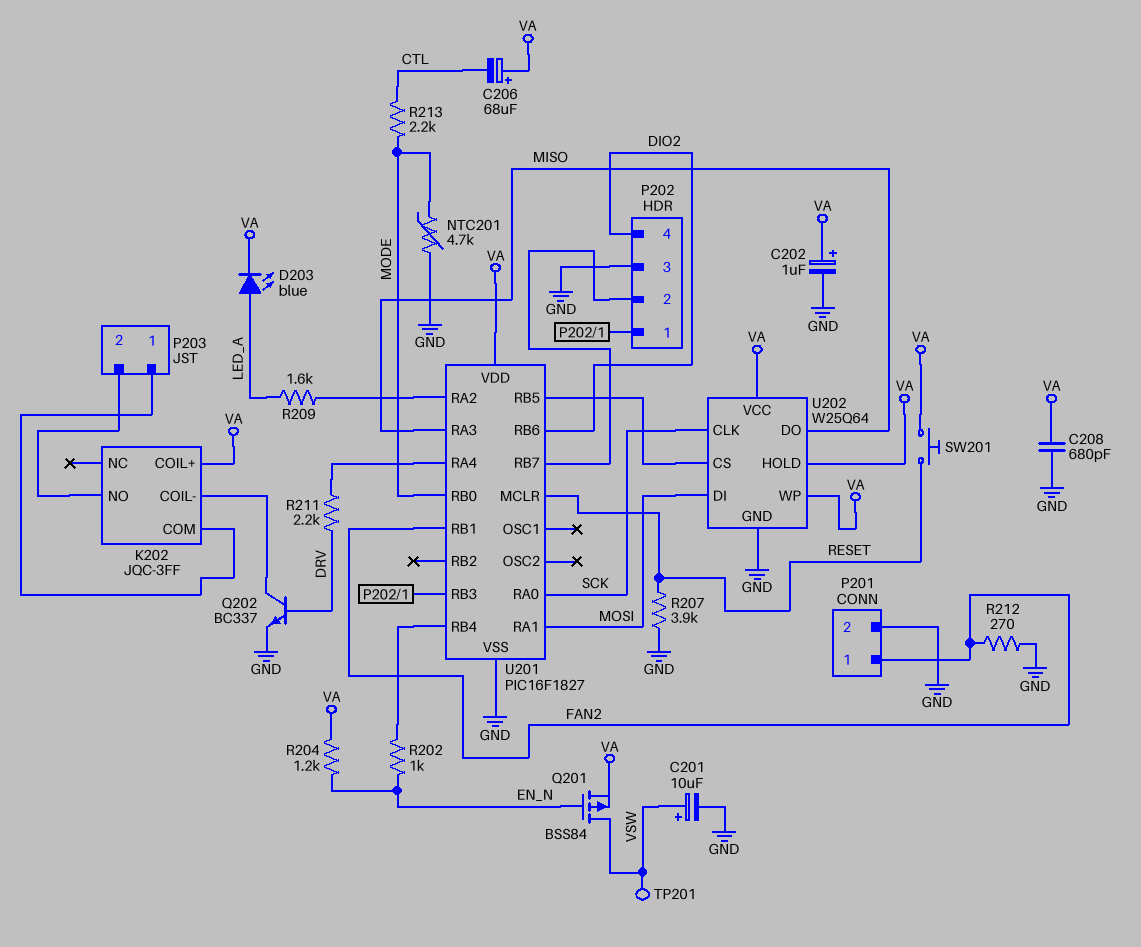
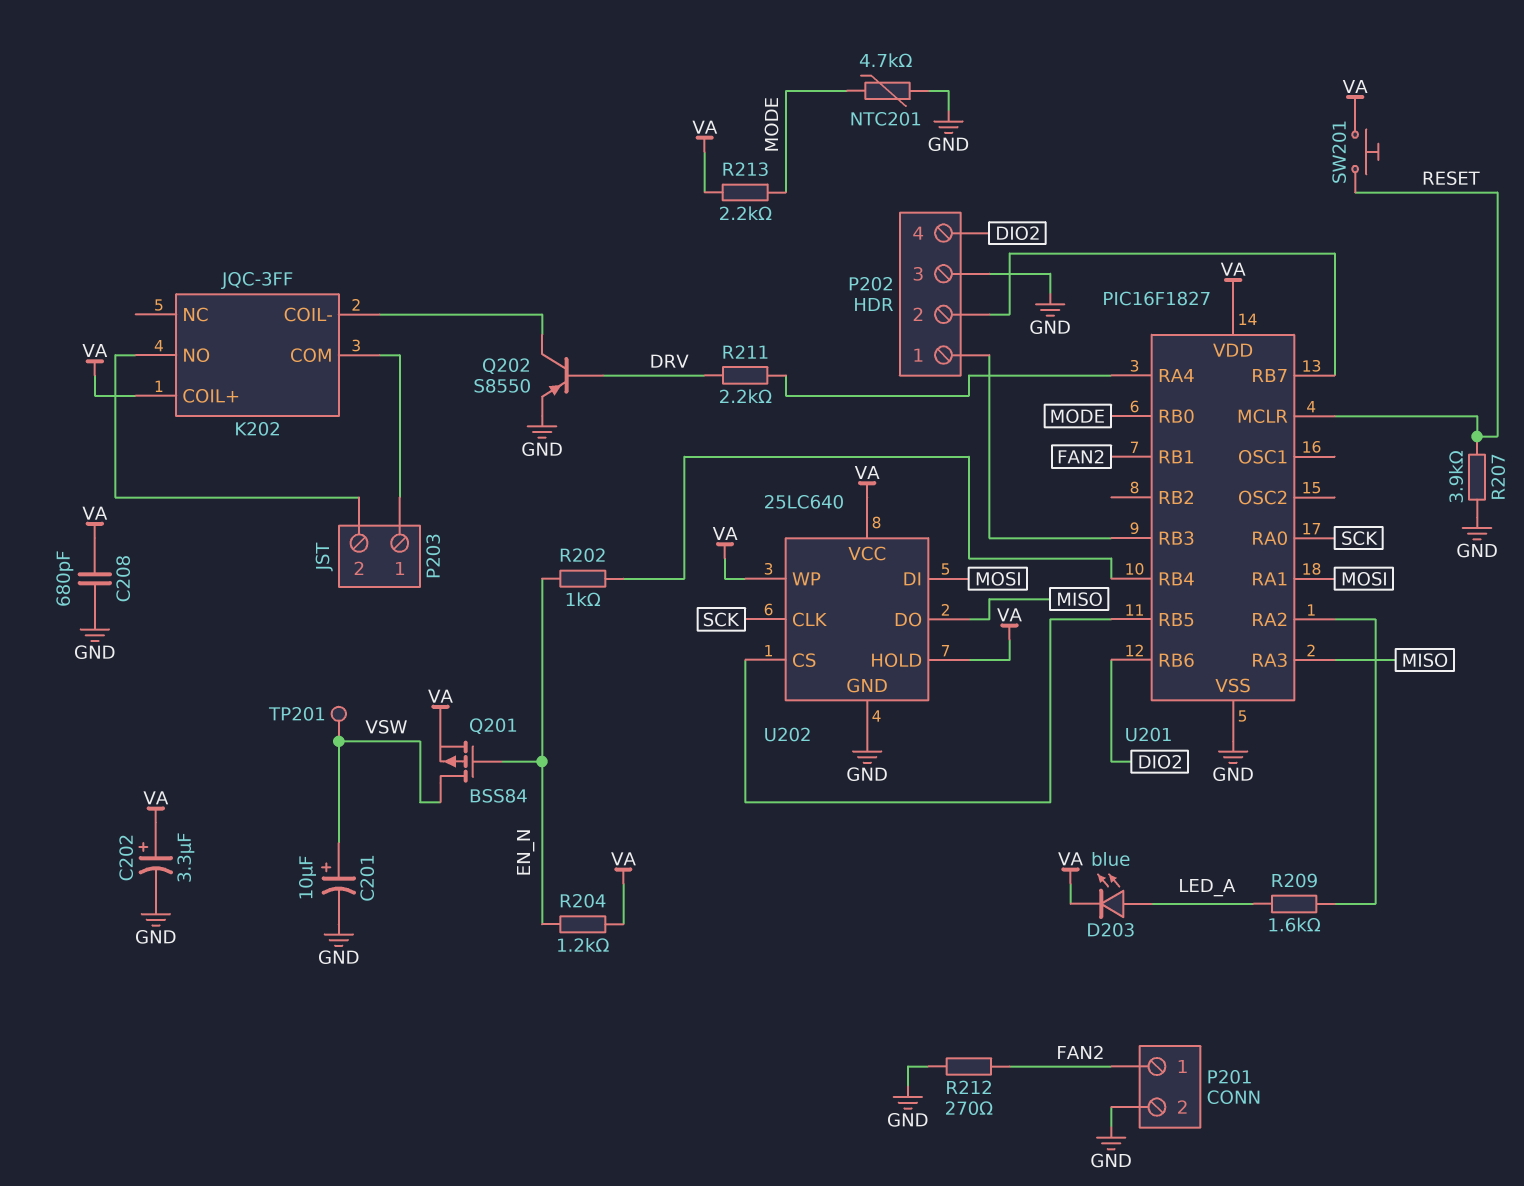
C202: 1uF (plus VA, minus GND) -> 3.3uF (plus VA, minus GND)
C206: 68uF (plus VA, minus CTL) -> none
Q202: NPN BC337 (B DRV, C K202/COIL-, E GND) -> PNP S8550 (B DRV, C K202/COIL-, E GND)
R213: 2.2k (CTL, MODE) -> 2.2k (MODE, VA)
U202: W25Q64 -> 25LC640

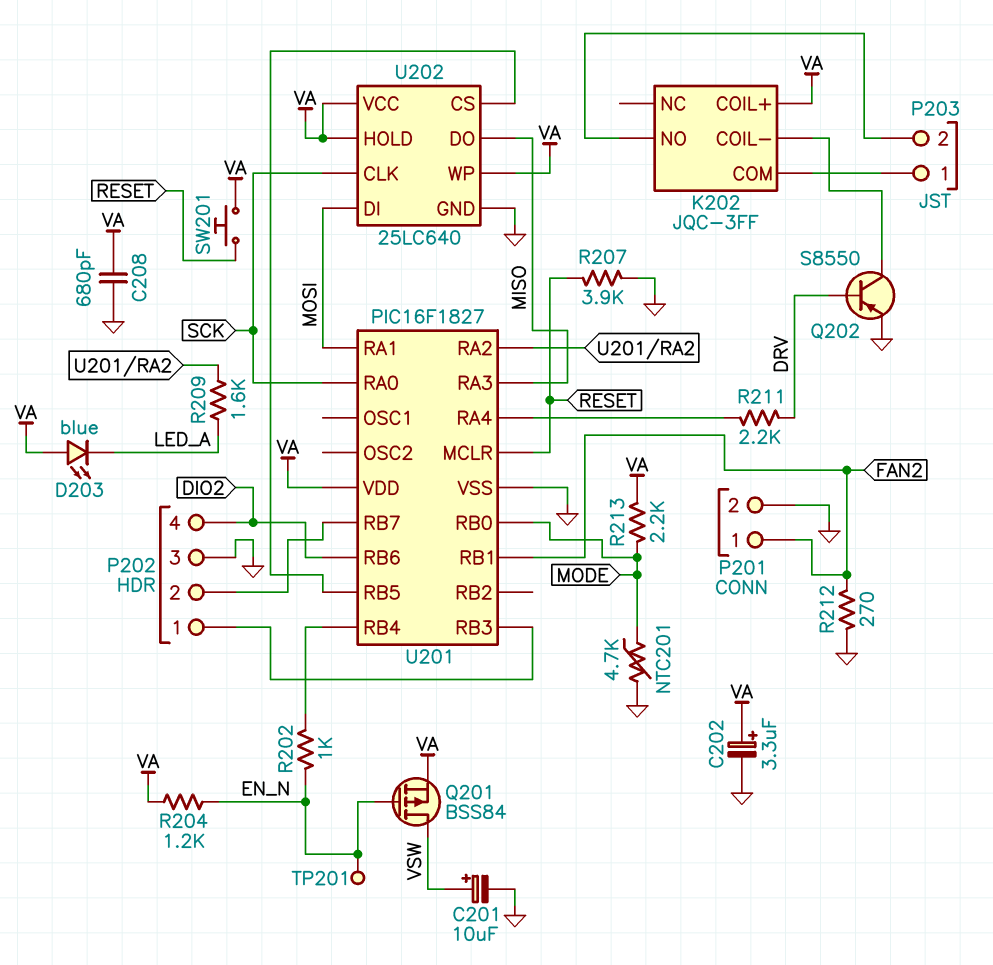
D203: LED blue (A LED_A, K VA) -> LED blue (A VA, K LED_A)
TP201: test point (VSW) -> test point (EN_N)

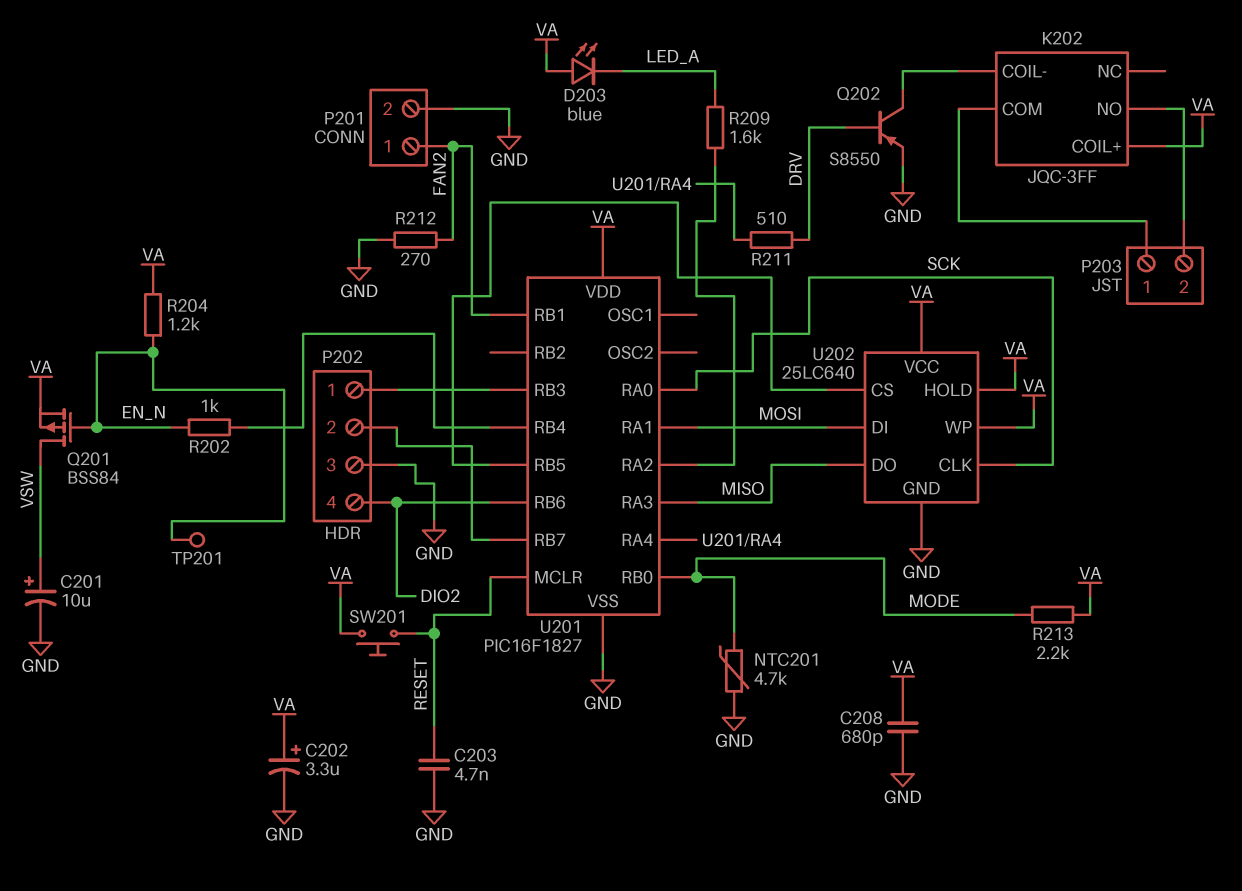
C203: none -> 4.7nF (GND, RESET)
R207: 3.9k (GND, RESET) -> none
R211: 2.2k (DRV, U201/RA4) -> 510 (DRV, U201/RA4)

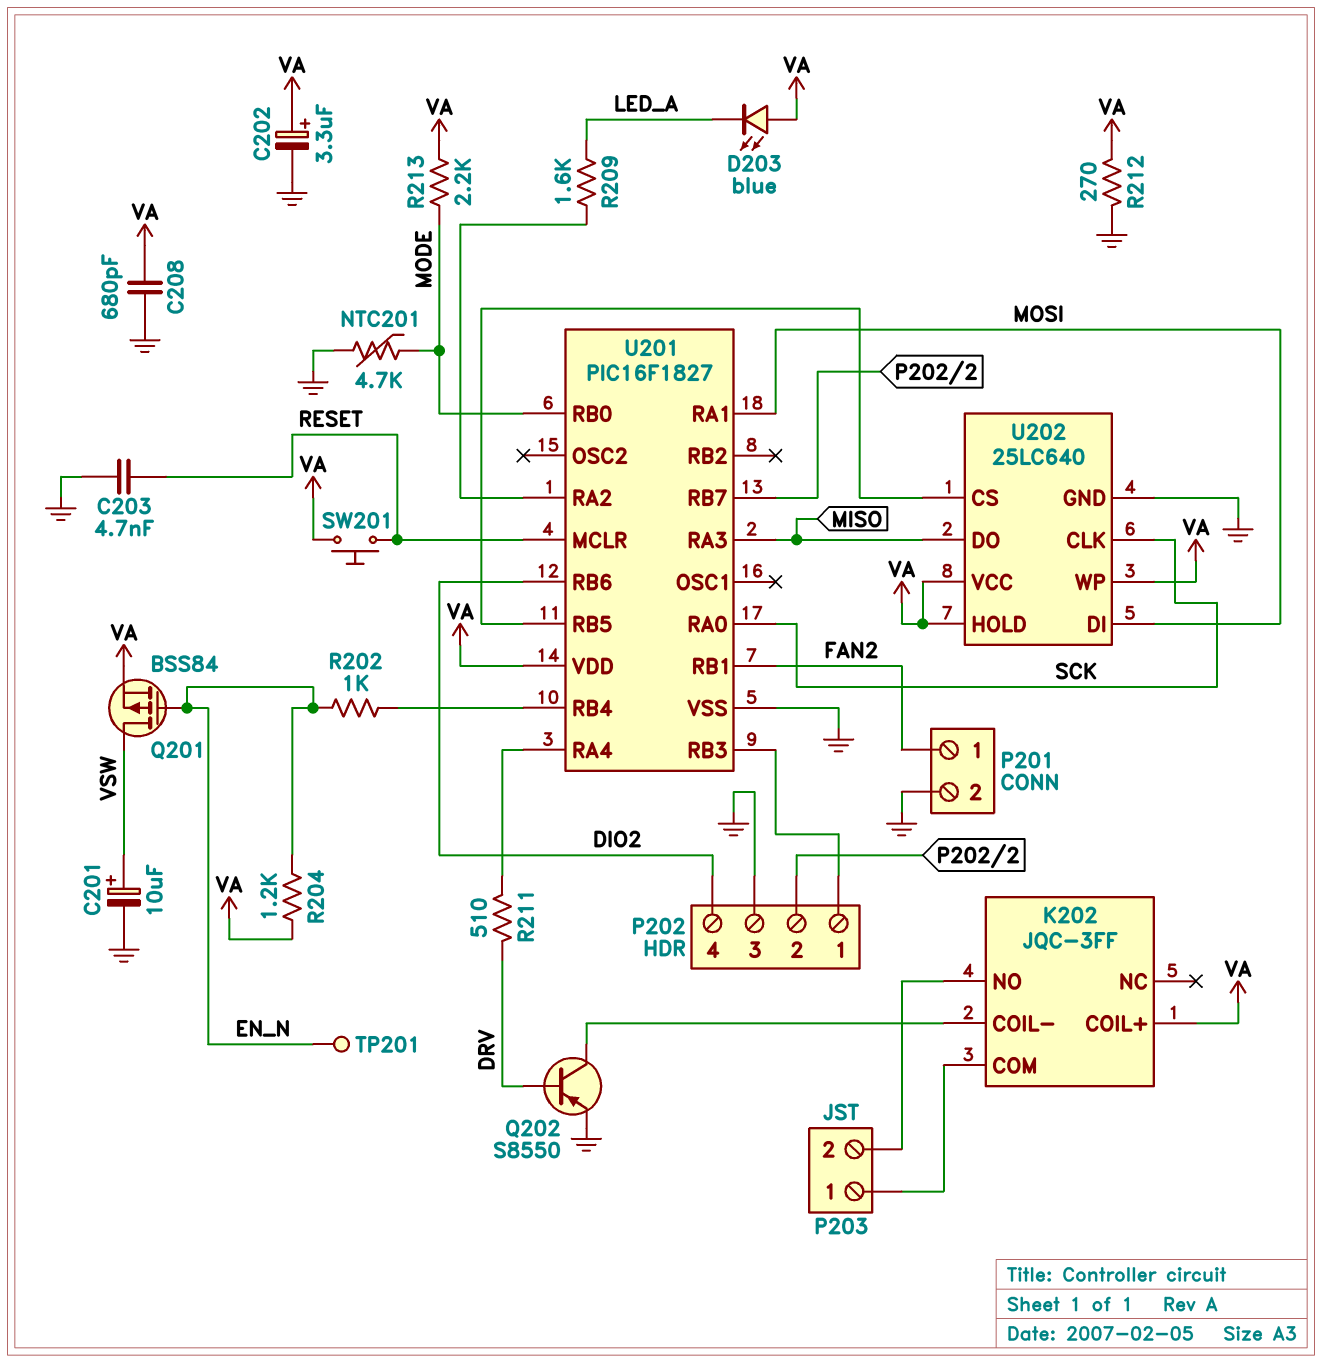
R212: 270 (FAN2, GND) -> 270 (GND, VA)

